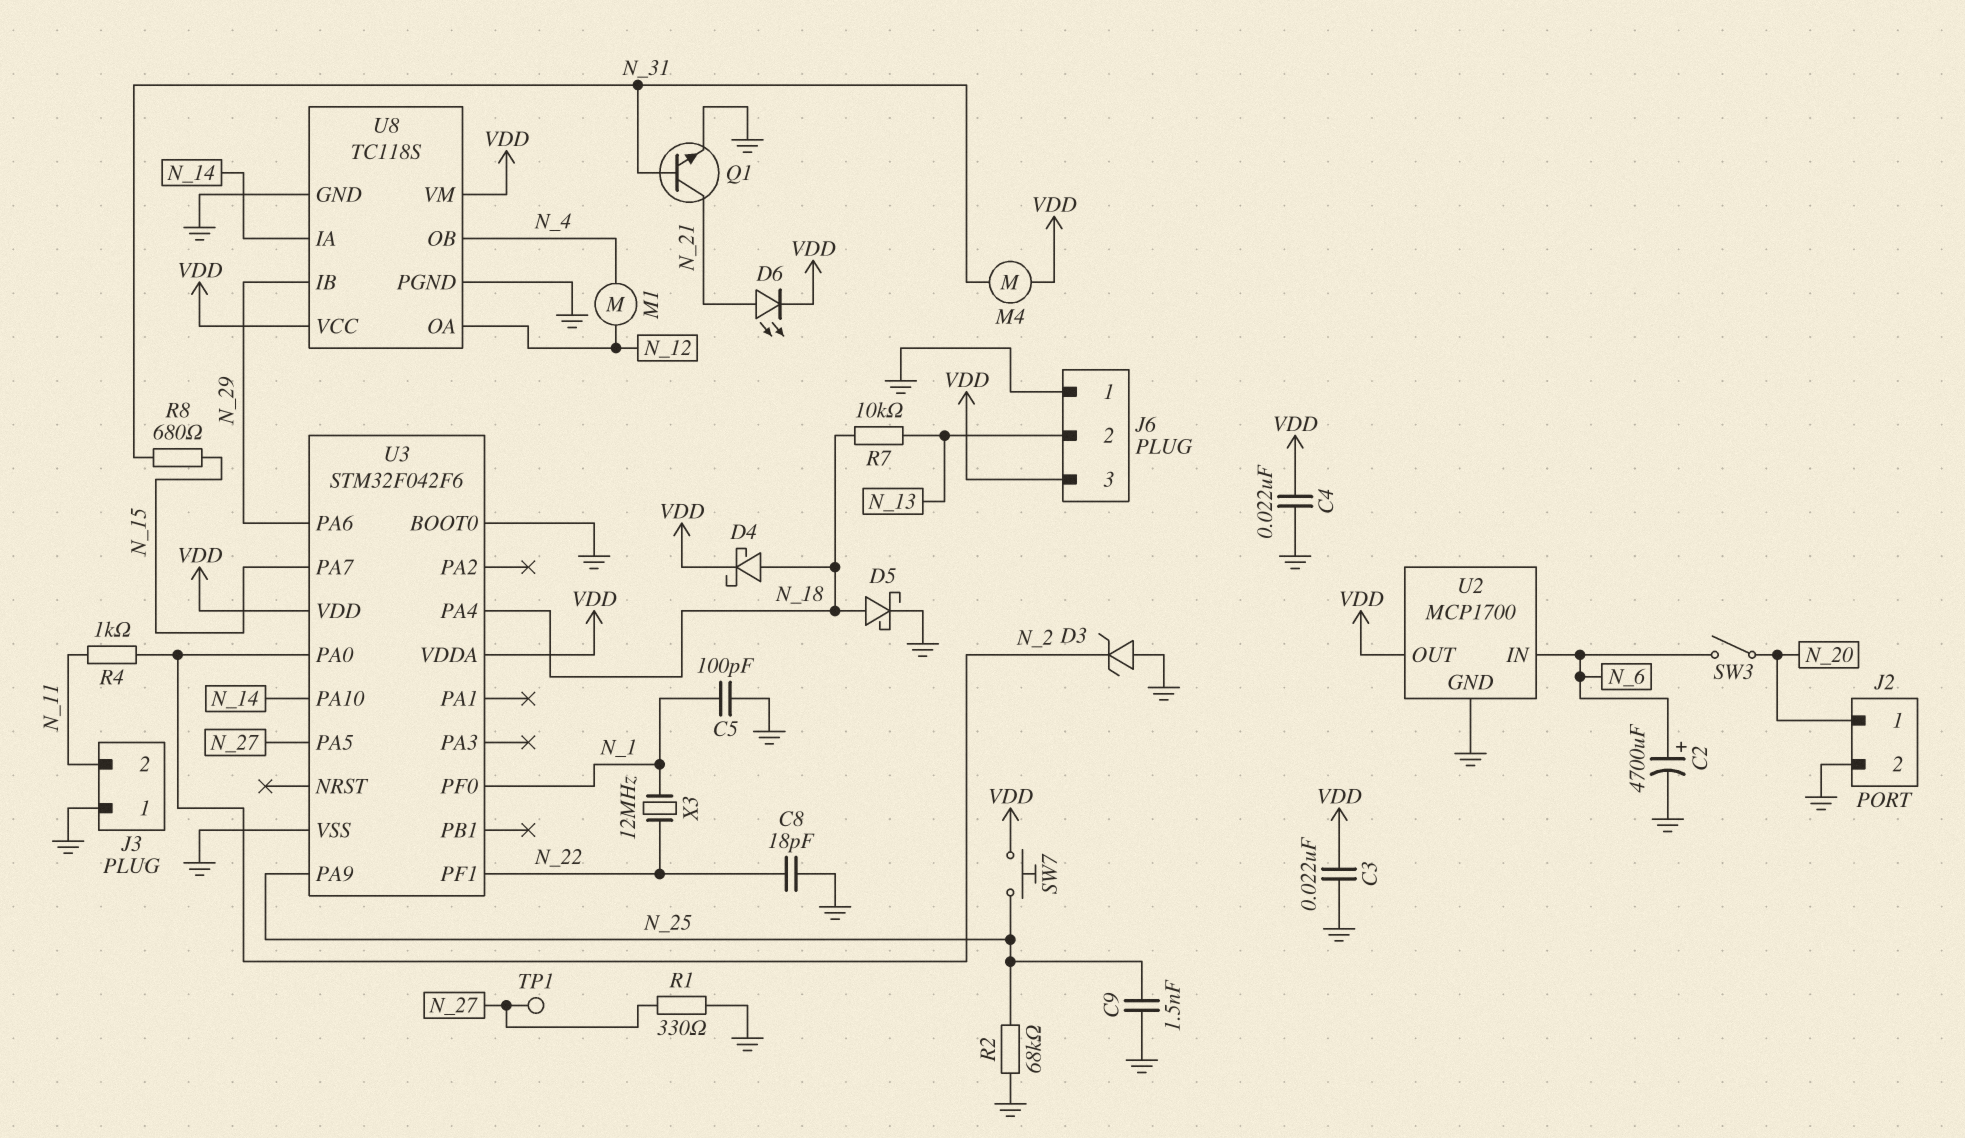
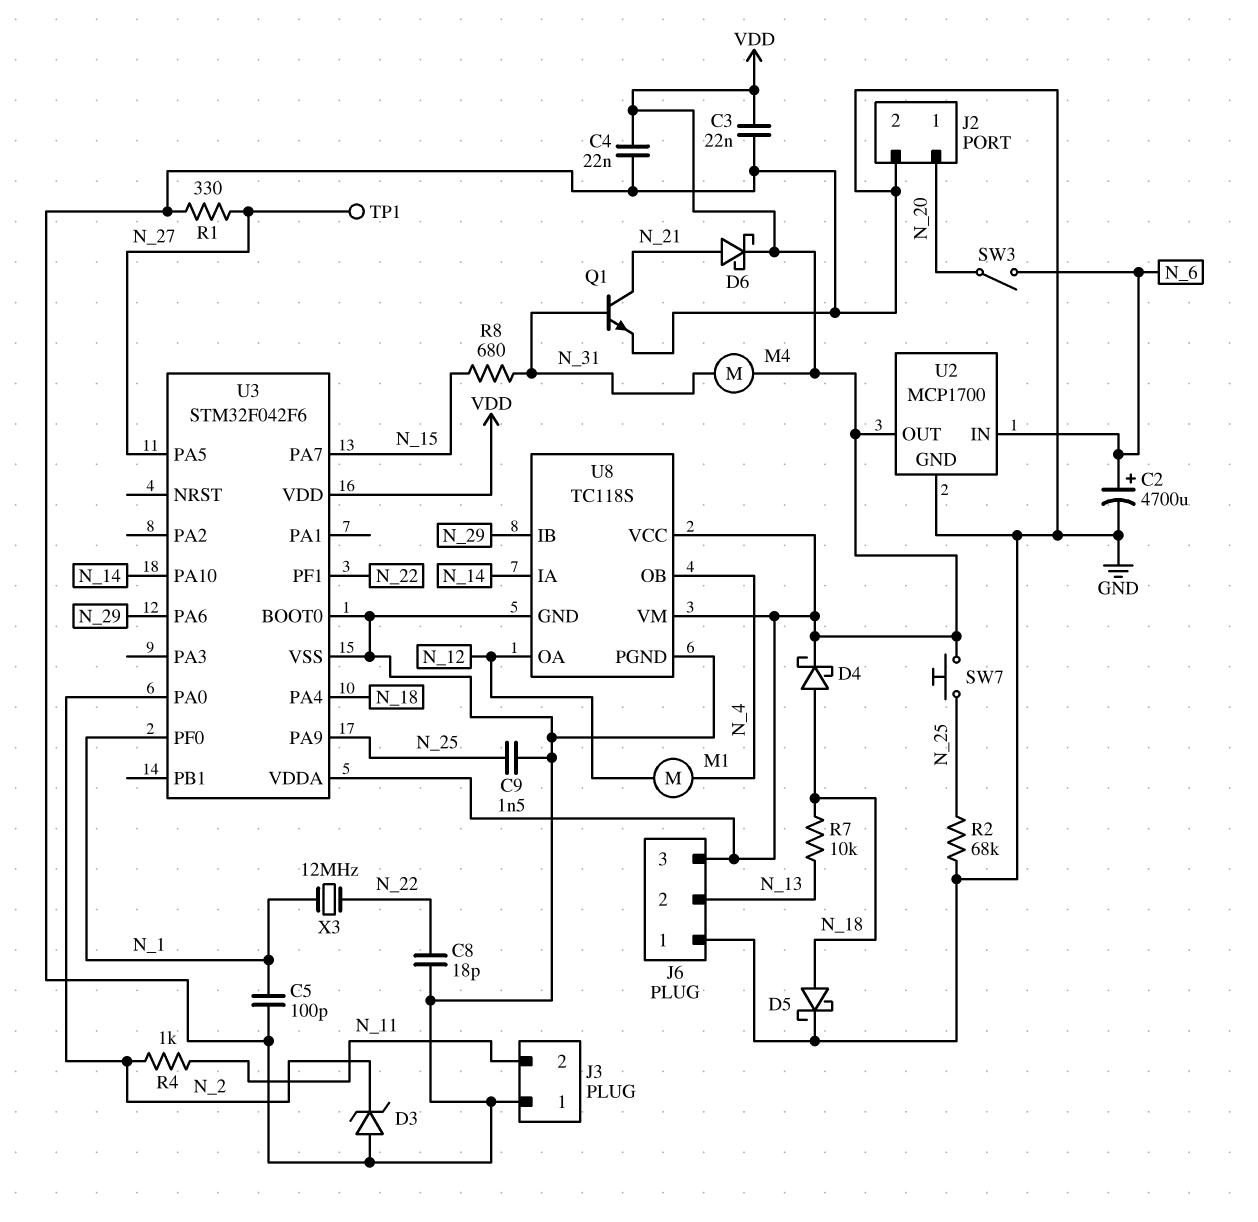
D6: LED (A N_21, K VDD) -> schottky (A N_21, K VDD)

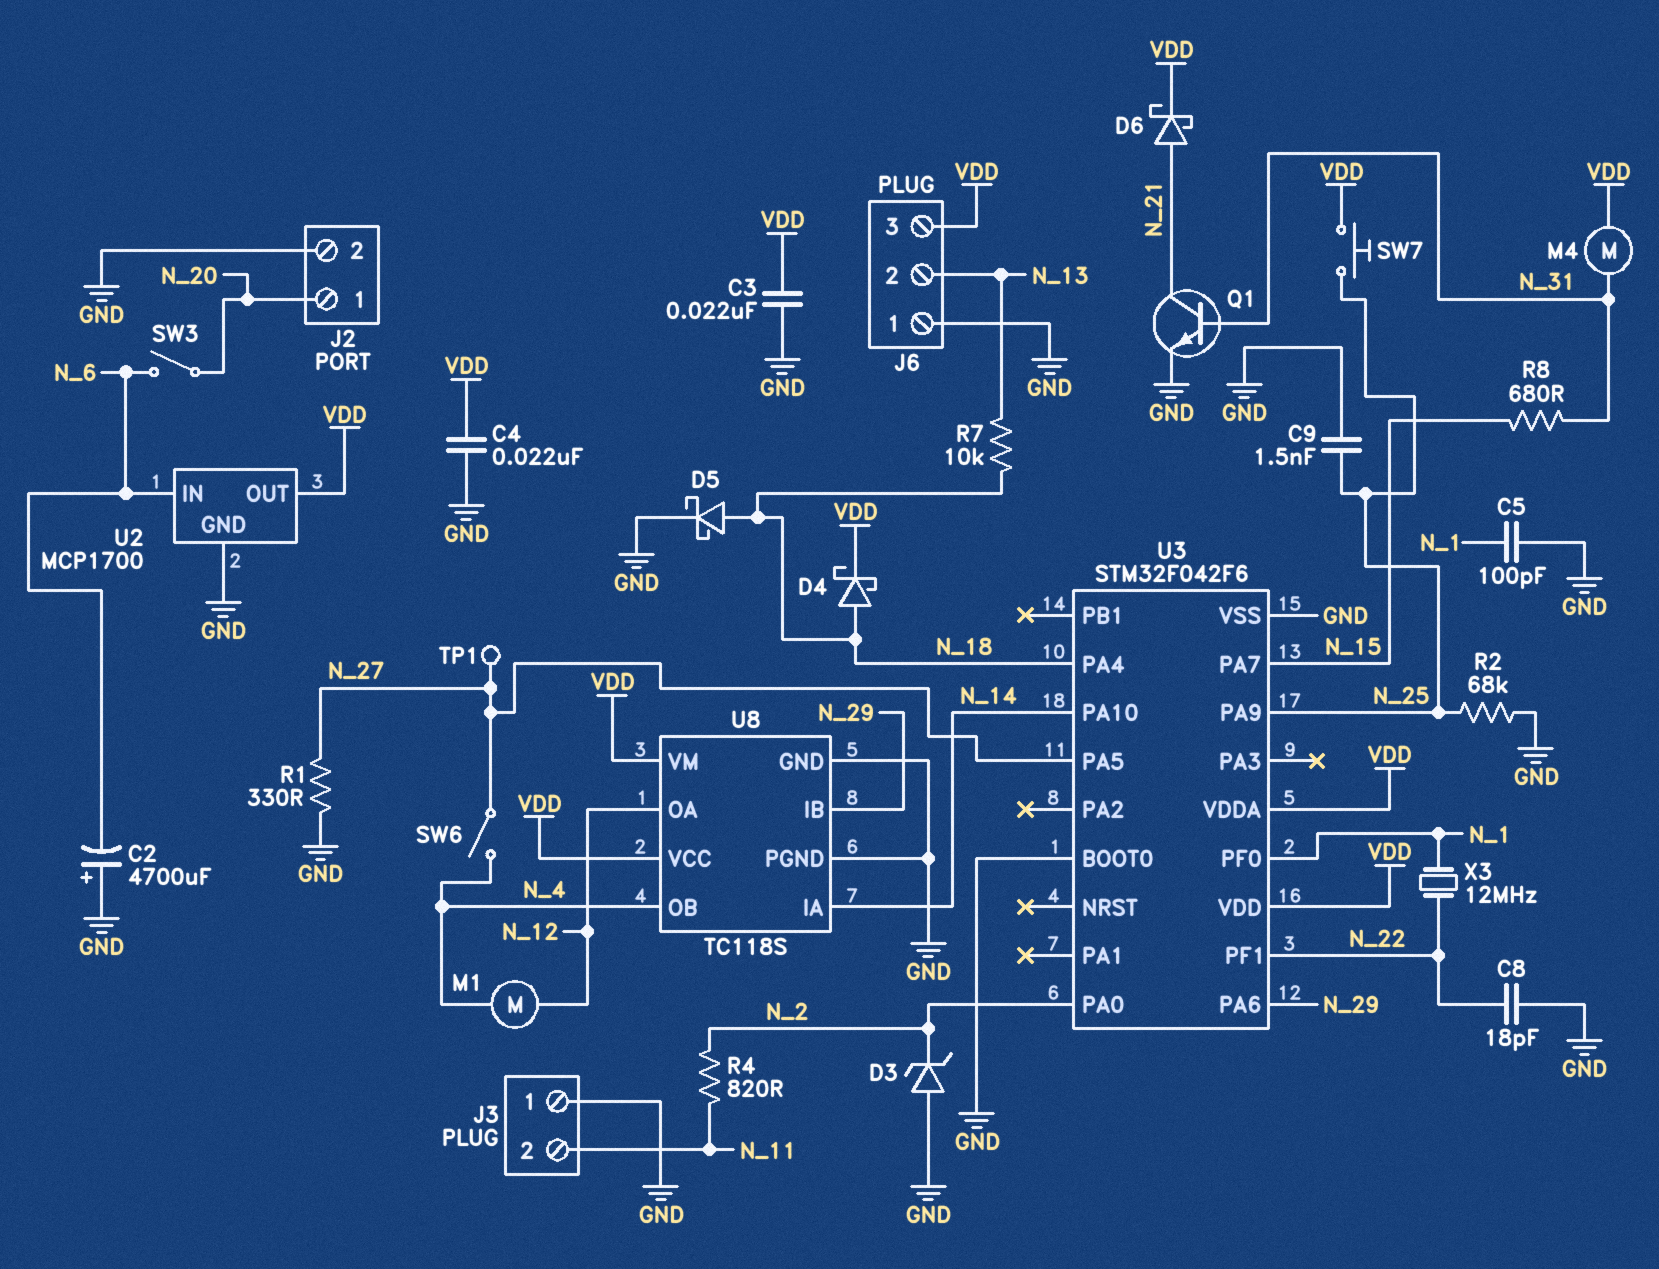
C2: 4700uF (plus N_6, minus GND) -> 4700uF (plus GND, minus N_6)
R4: 1k (N_2, N_11) -> 820 (N_2, N_11)
SW6: none -> switch (N_4, N_27)

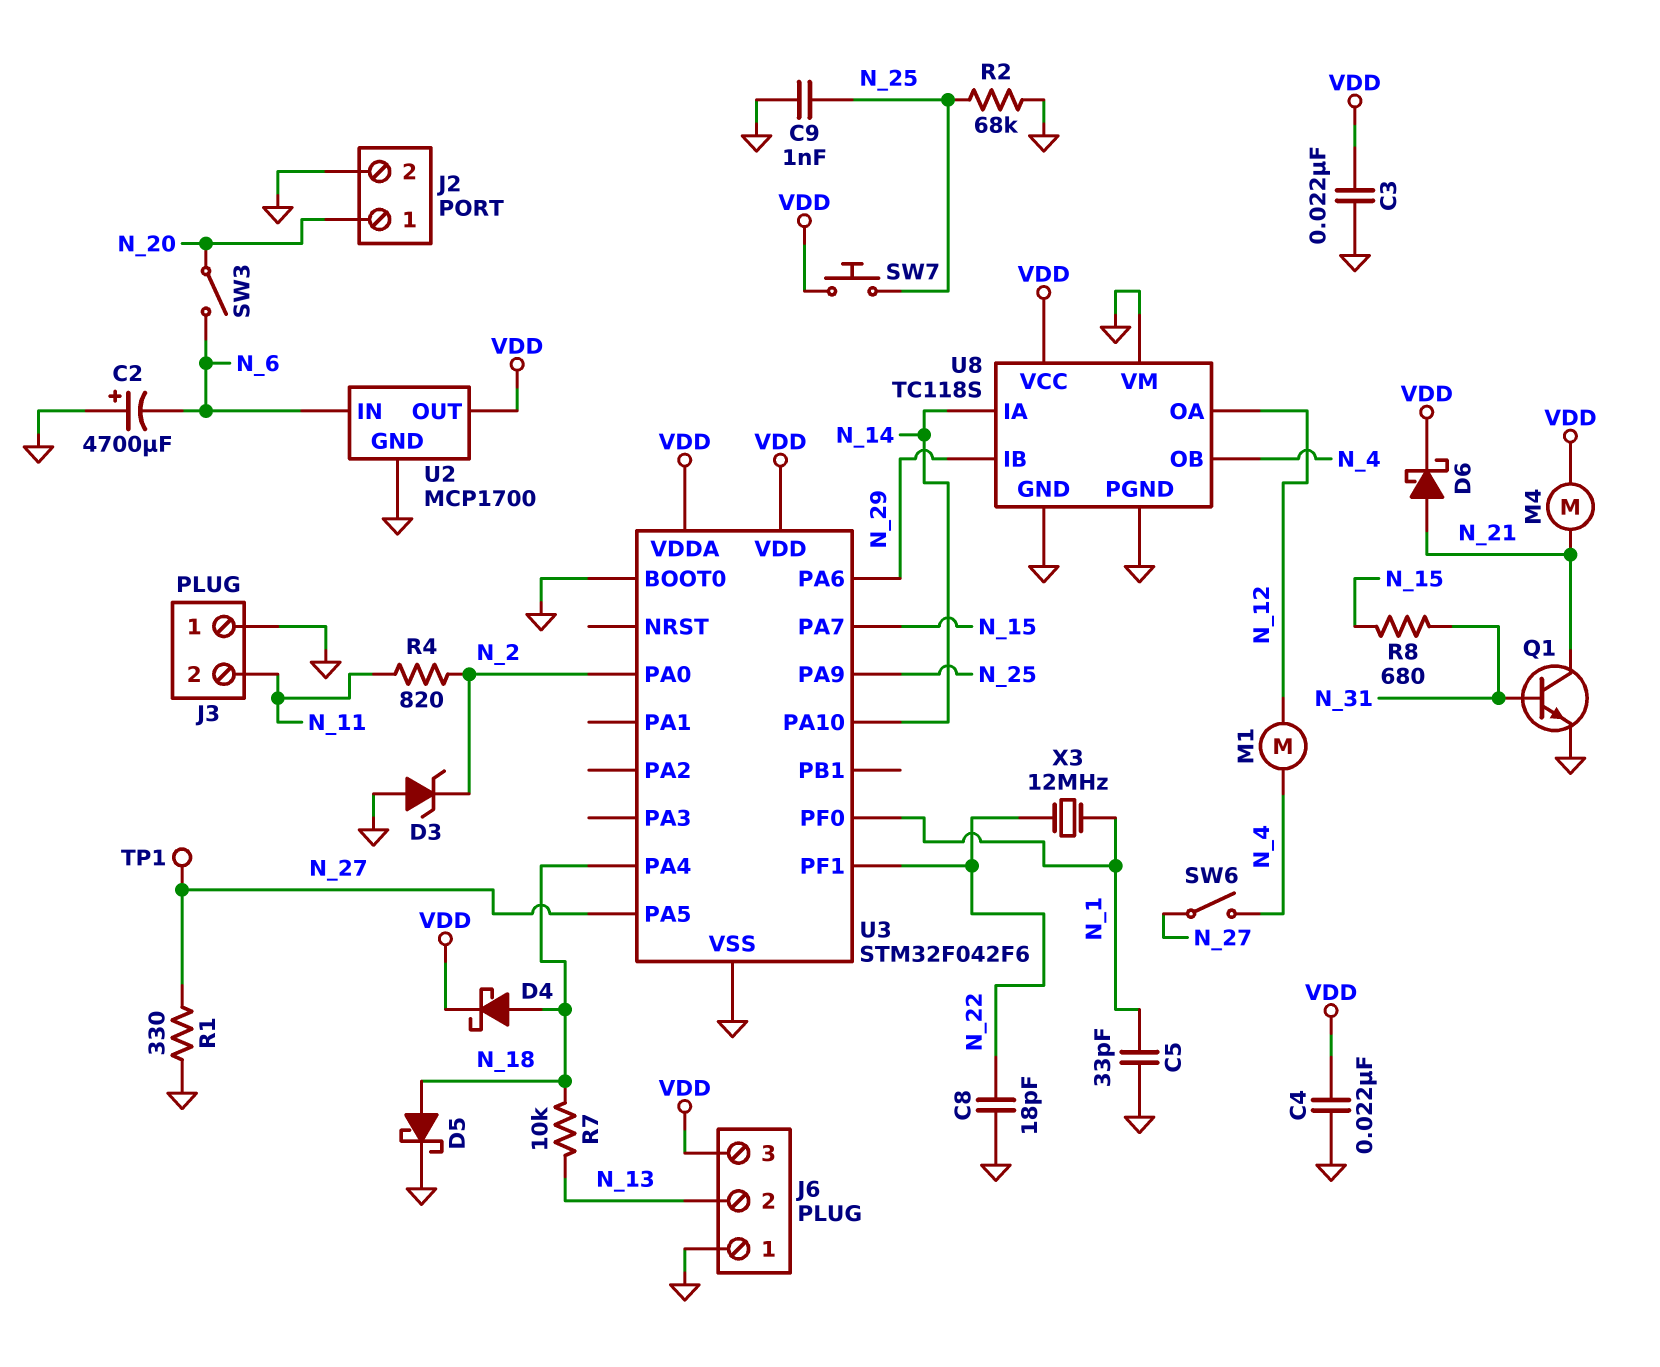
C5: 100pF (GND, N_1) -> 33pF (GND, N_1)
C9: 1.5nF (GND, N_25) -> 1nF (GND, N_25)
M4: motor (N_31, VDD) -> motor (N_21, VDD)
U8 pin VM: VDD -> GND

